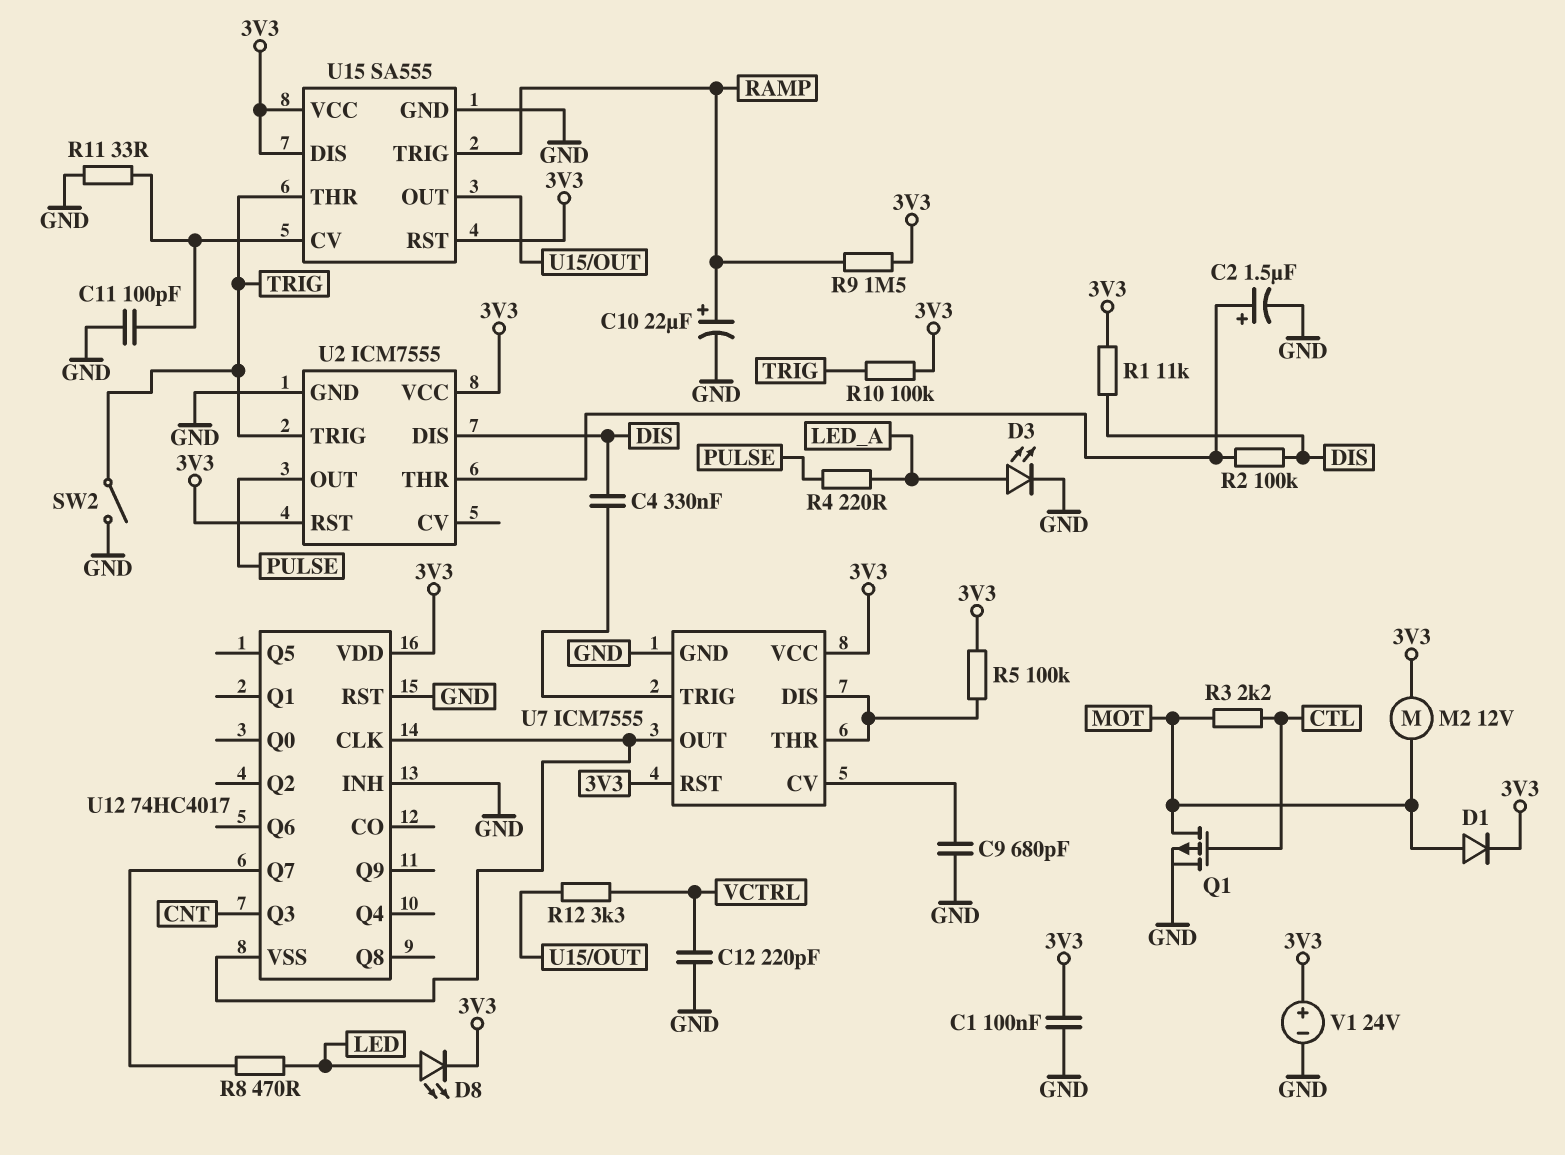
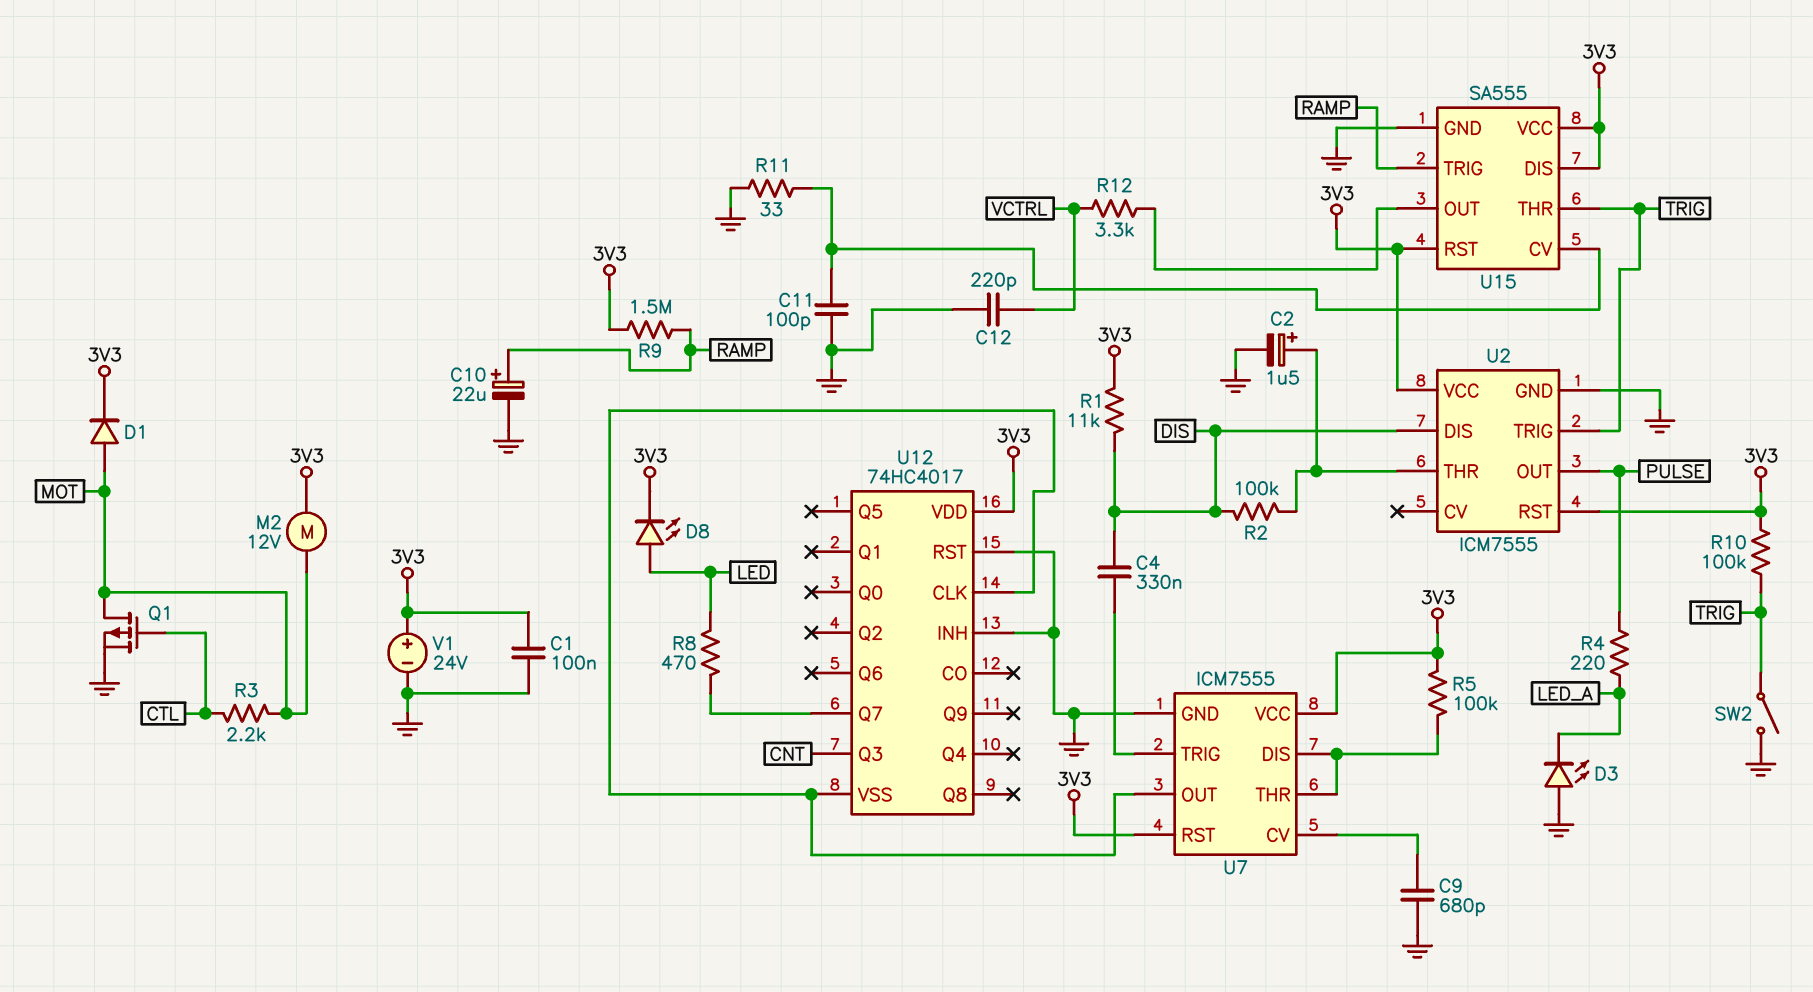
D3: LED (A LED_A, K GND) -> LED (A GND, K LED_A)

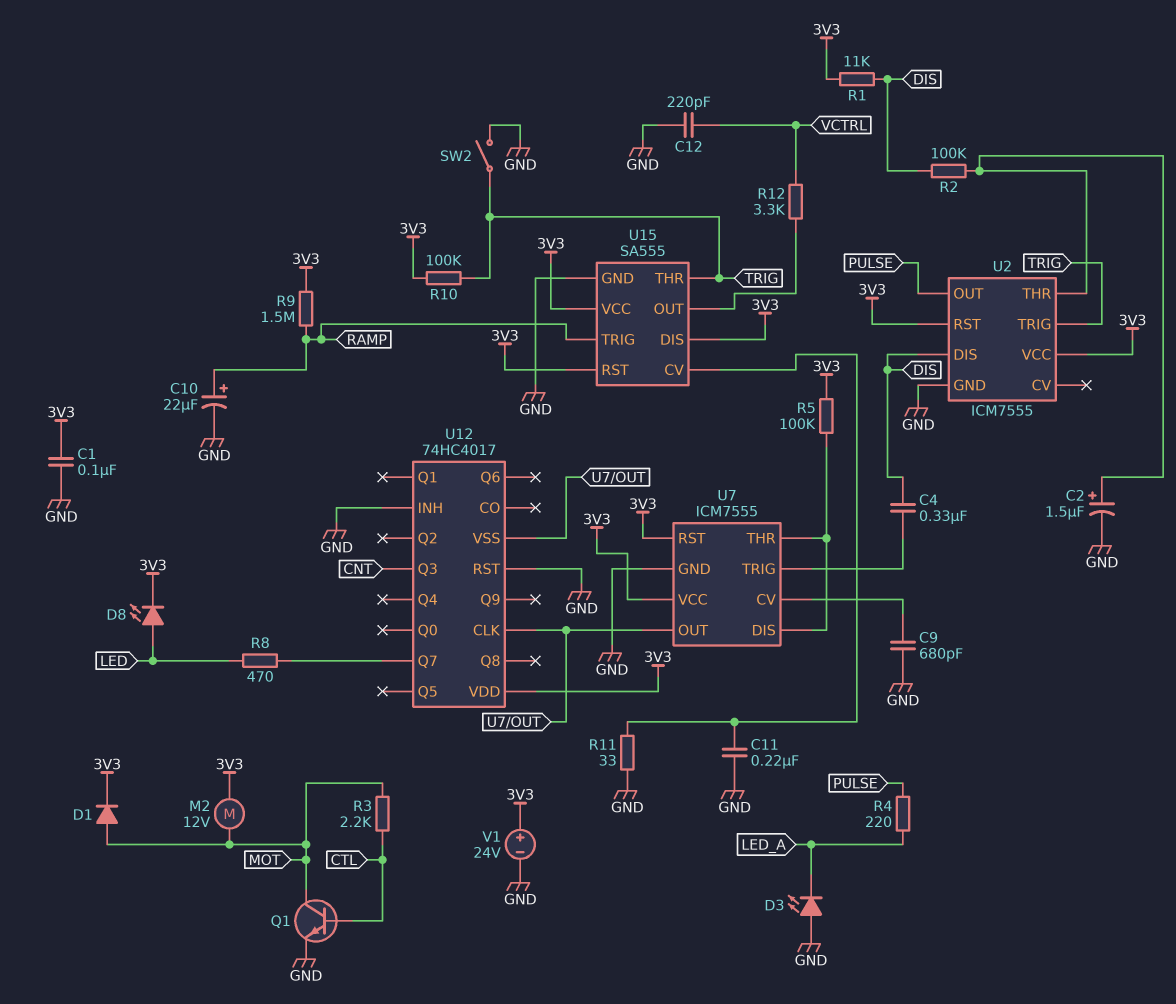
C11: 100pF (GND, U15/CV) -> 220nF (GND, U15/CV)
Q1: PMOS (G CTL, D MOT, S GND) -> NPN (B CTL, C MOT, E GND)

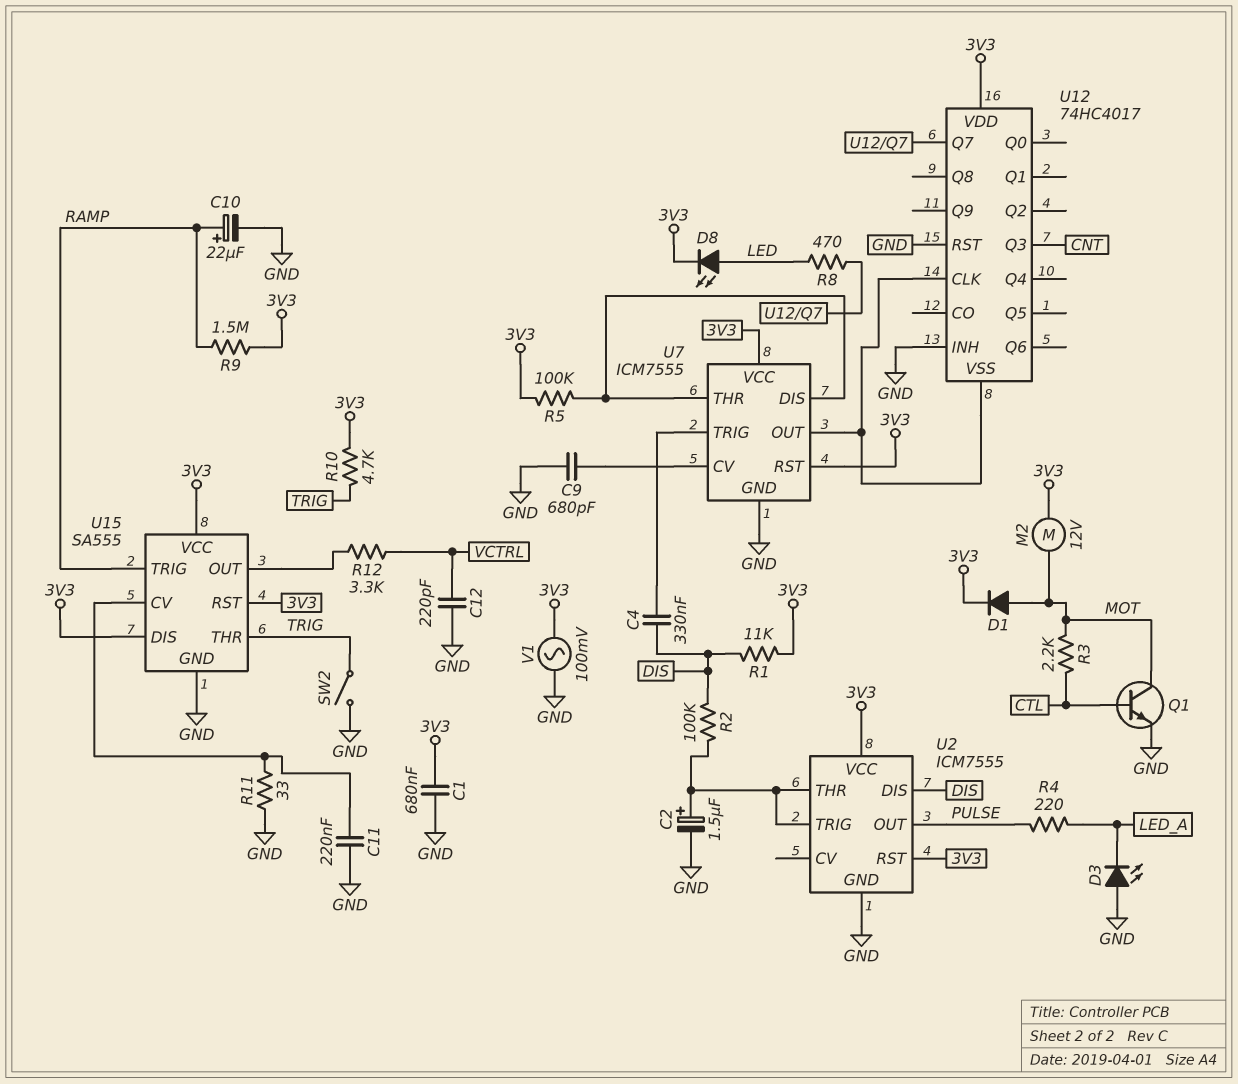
C1: 100nF (3V3, GND) -> 680nF (3V3, GND)
R10: 100k (3V3, TRIG) -> 4.7k (3V3, TRIG)
U2 pin TRIG: TRIG -> U2/THR
V1: 24V (plus 3V3, minus GND) -> AC 100mV (3V3, GND)

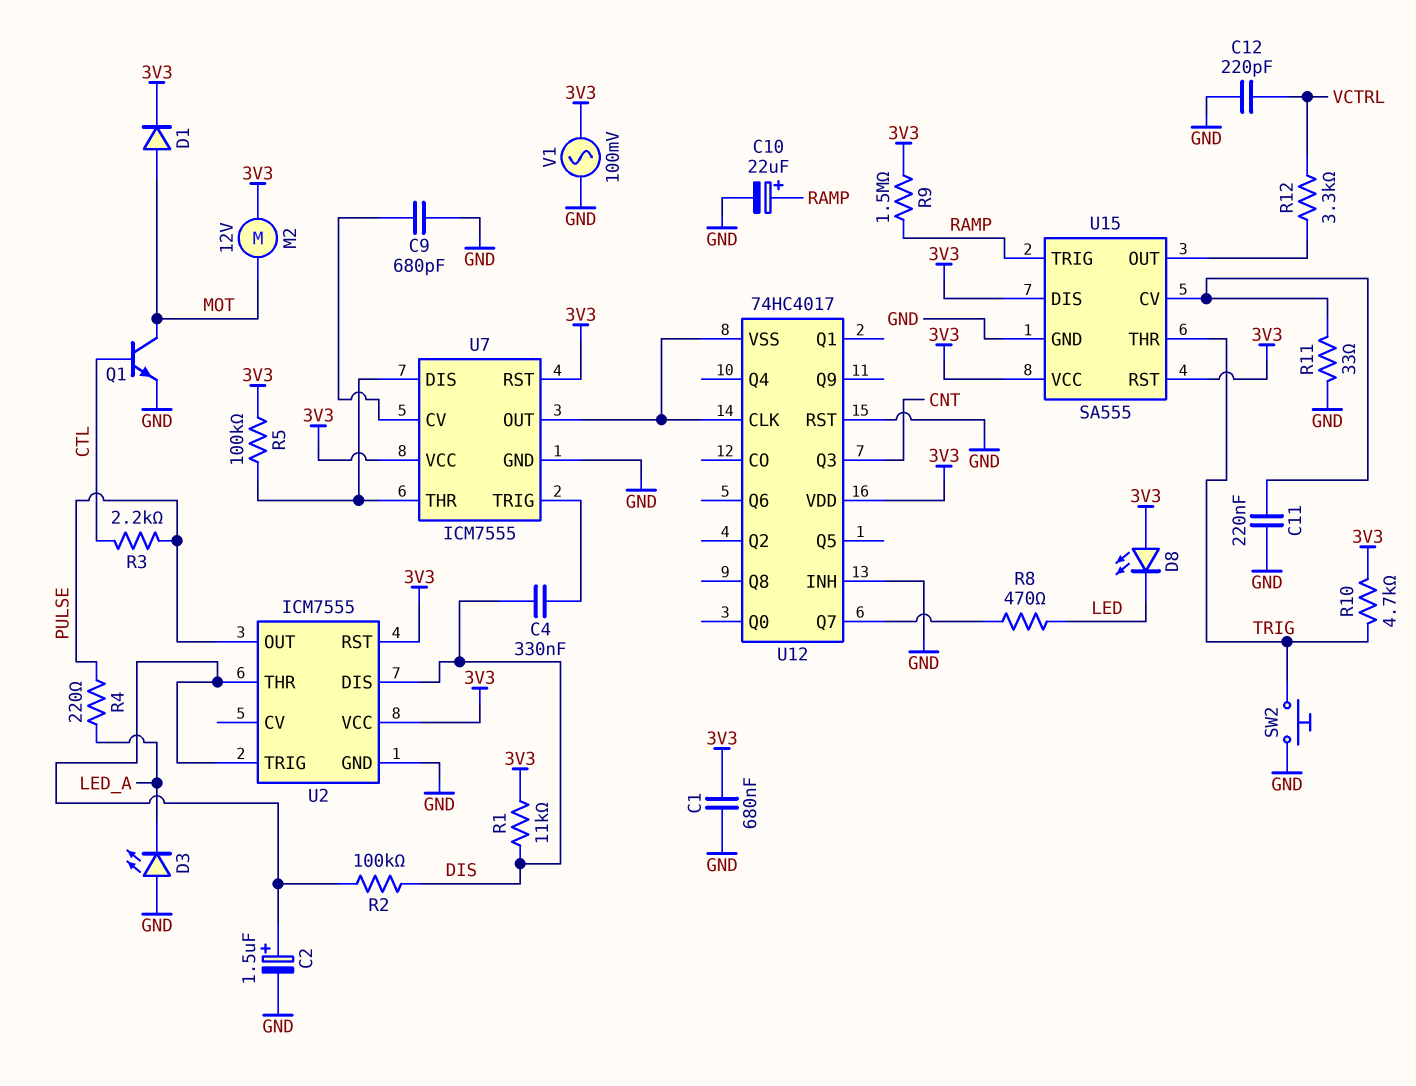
D8: LED (A LED, K 3V3) -> LED (A 3V3, K LED)
R3: 2.2k (CTL, MOT) -> 2.2k (CTL, PULSE)
SW2: switch (GND, TRIG) -> button (GND, TRIG)

